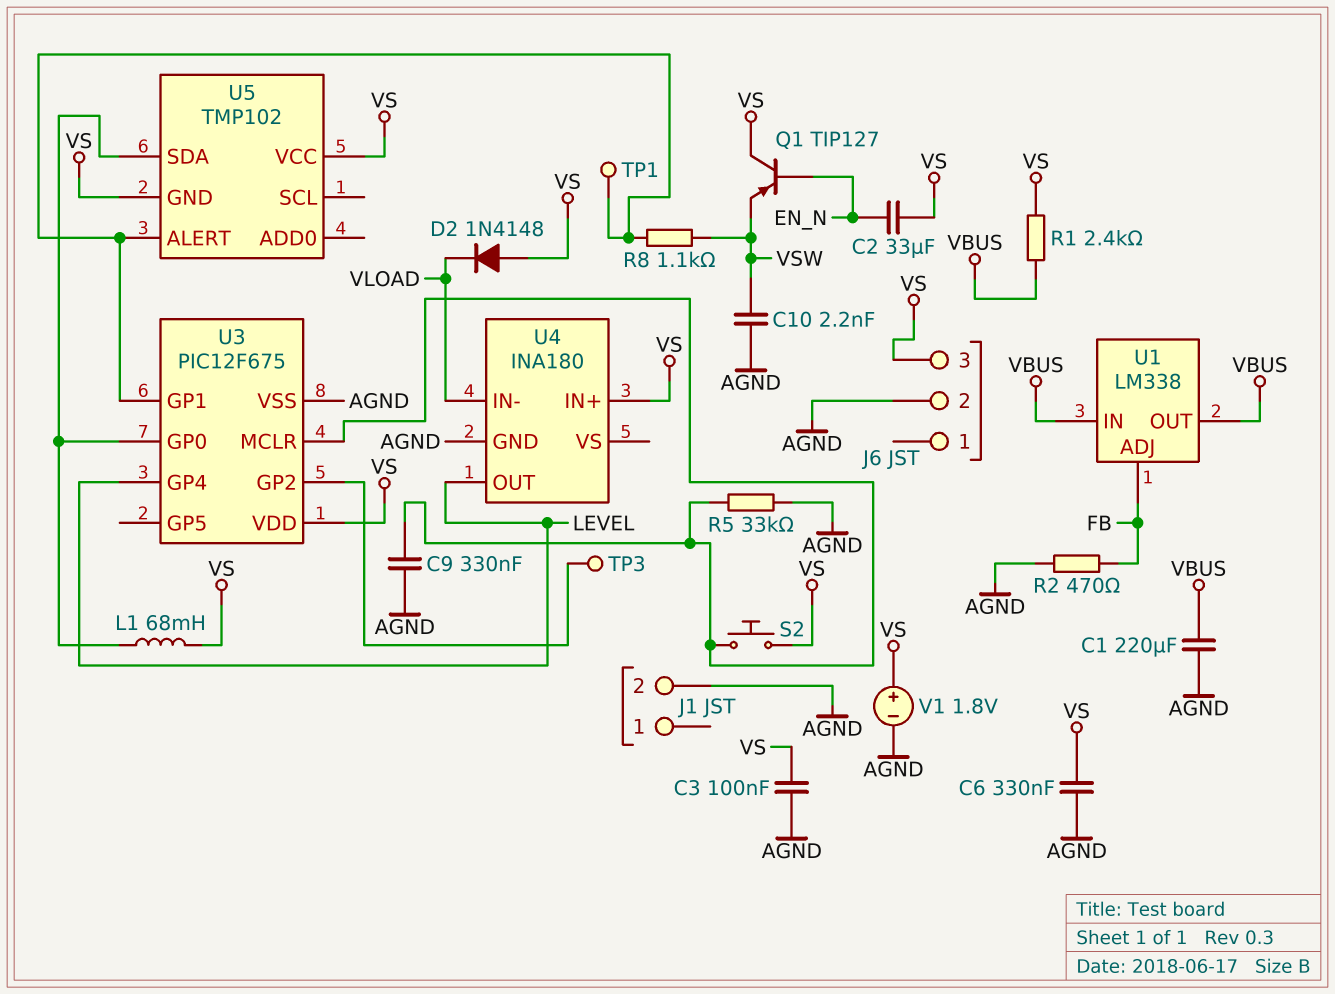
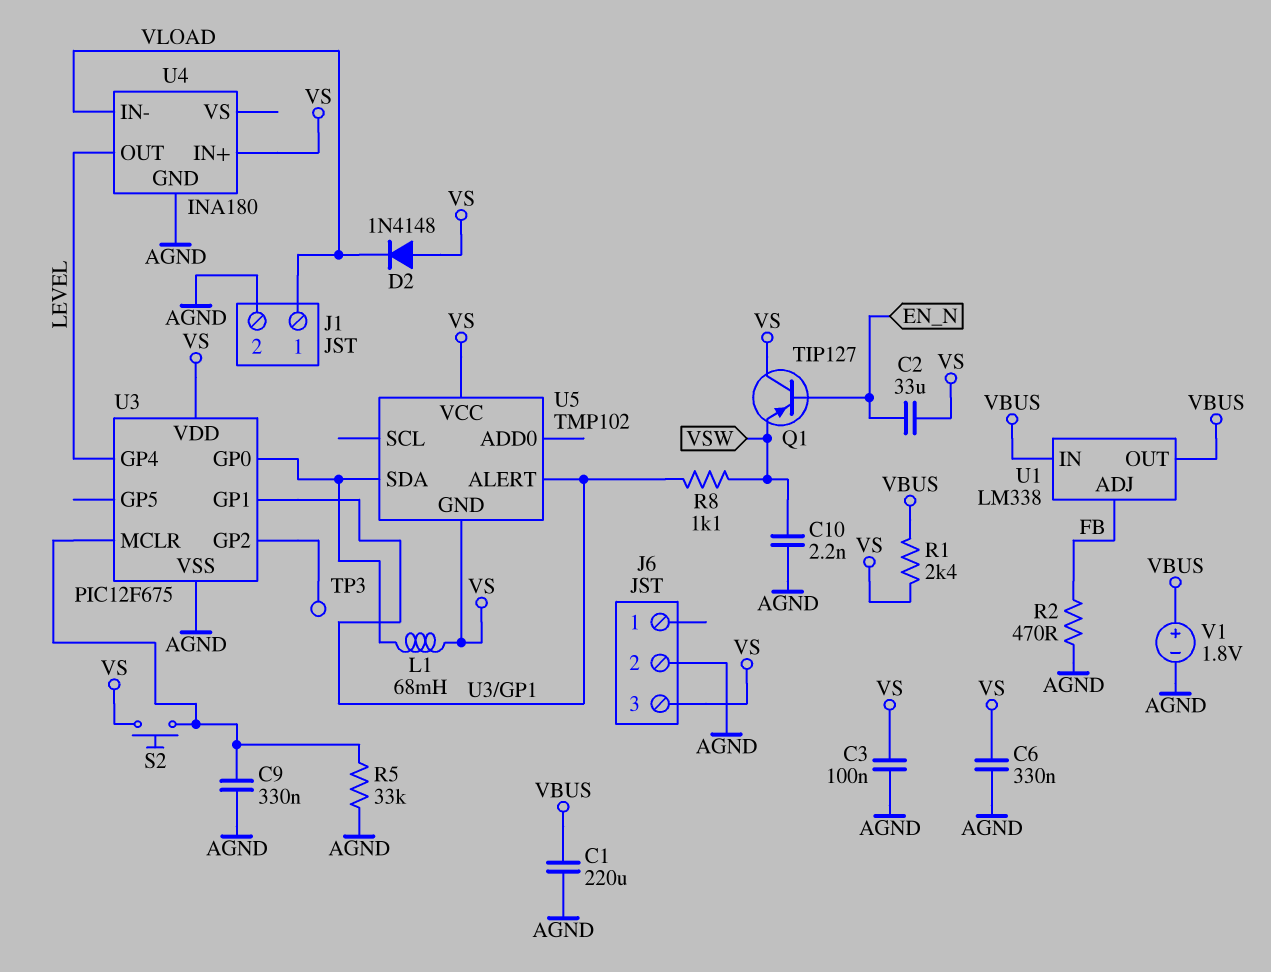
J1 pin 1: none -> VLOAD
TP1: test point (U3/GP1) -> none
V1: 1.8V (plus VS, minus AGND) -> 1.8V (plus VBUS, minus AGND)

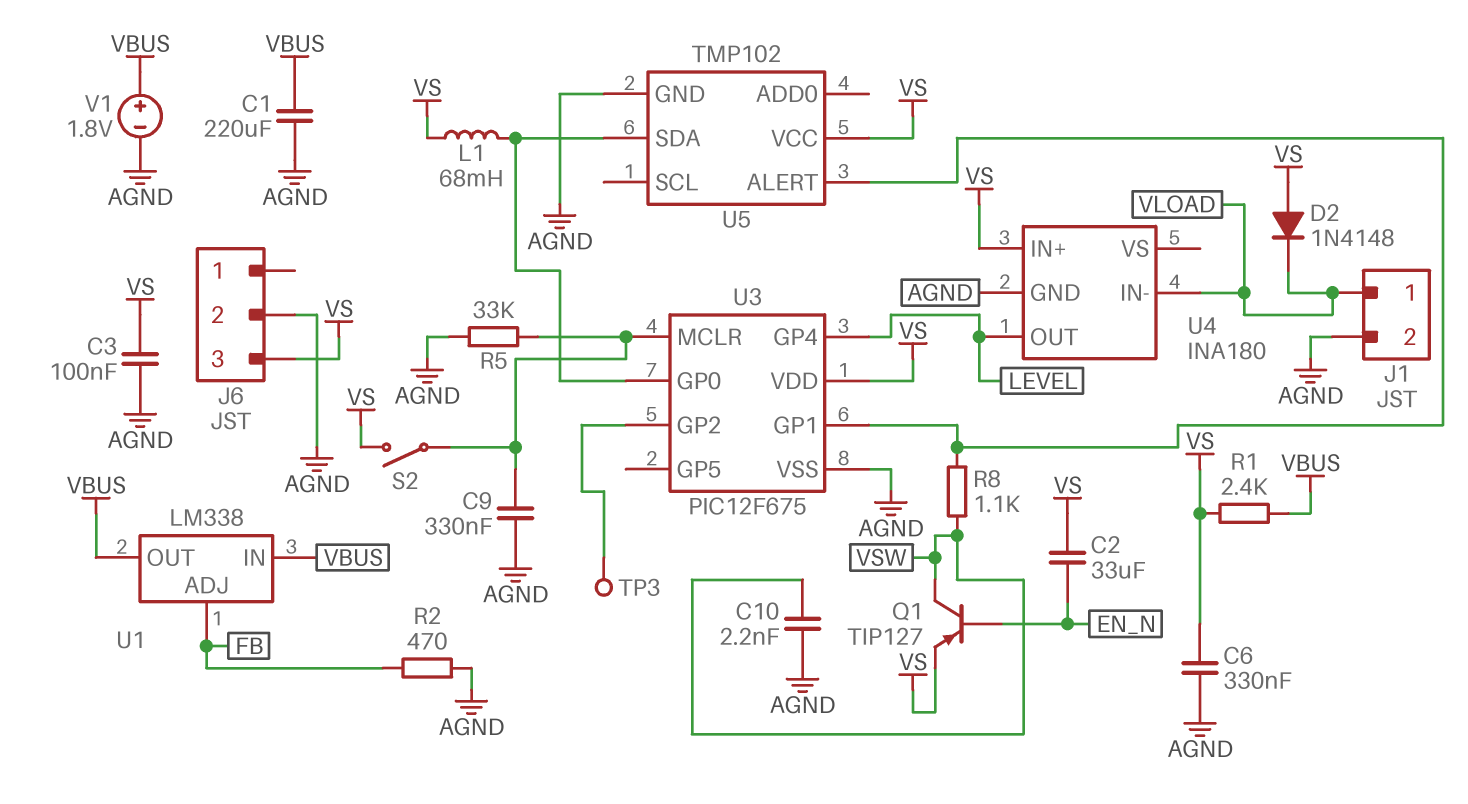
Q1: PNP TIP127 (B EN_N, C VS, E VSW) -> PNP TIP127 (B EN_N, C VSW, E VS)
S2: button (U3/MCLR, VS) -> switch (U3/MCLR, VS)
U5 pin GND: VS -> AGND

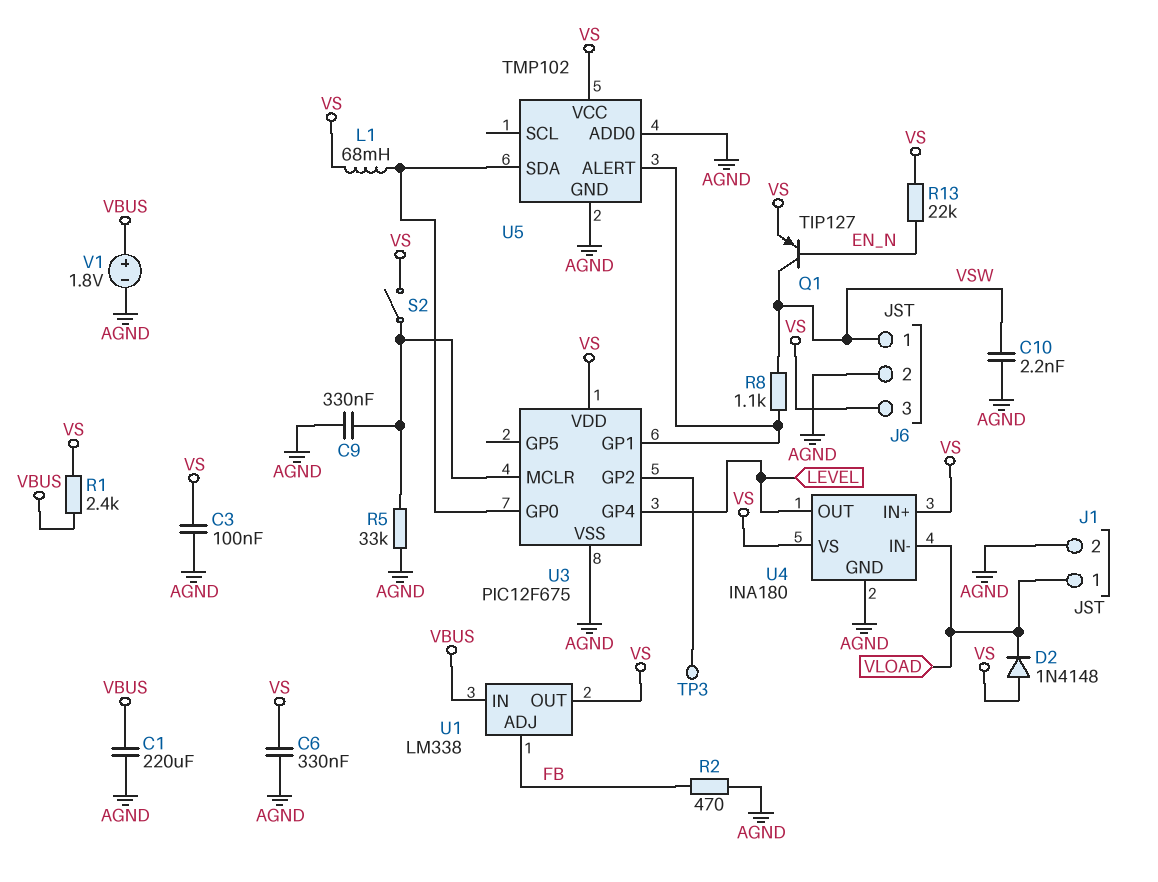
C2: 33uF (EN_N, VS) -> none
J6 pin 1: none -> VSW
R13: none -> 22k (EN_N, VS)
U1 pin OUT: VBUS -> VS
U4 pin VS: none -> VS
U5 pin ADD0: none -> AGND

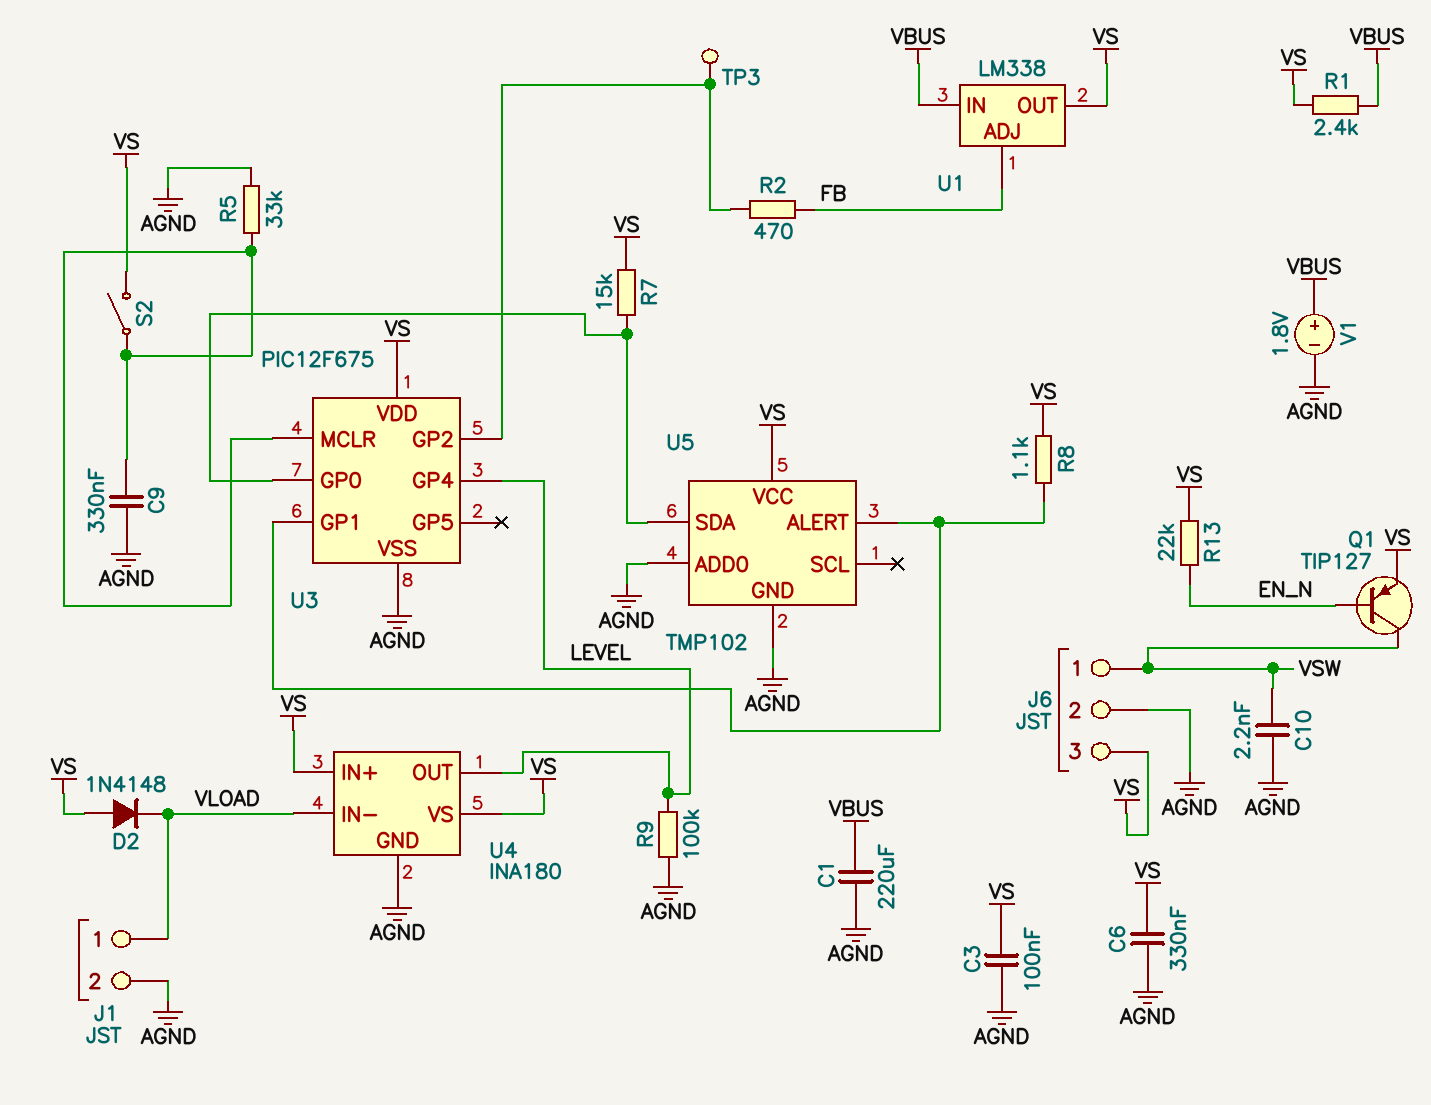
L1: 68mH (U3/GP0, VS) -> none
R2: 470 (AGND, FB) -> 470 (FB, U3/GP2)
R7: none -> 15k (U3/GP0, VS)
R8: 1.1k (U3/GP1, VSW) -> 1.1k (U3/GP1, VS)
R9: none -> 100k (AGND, LEVEL)

